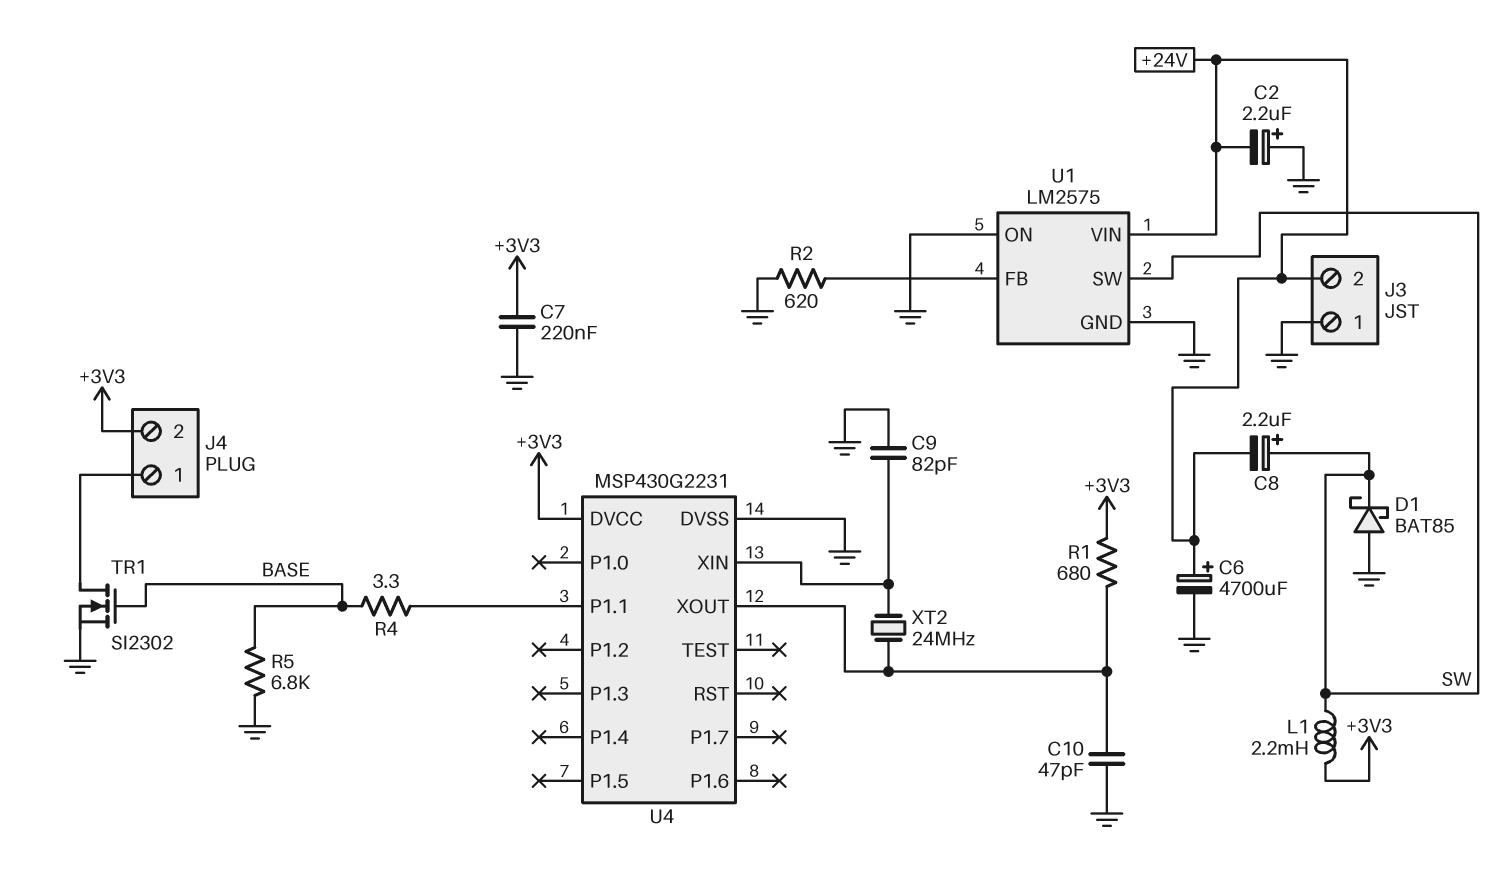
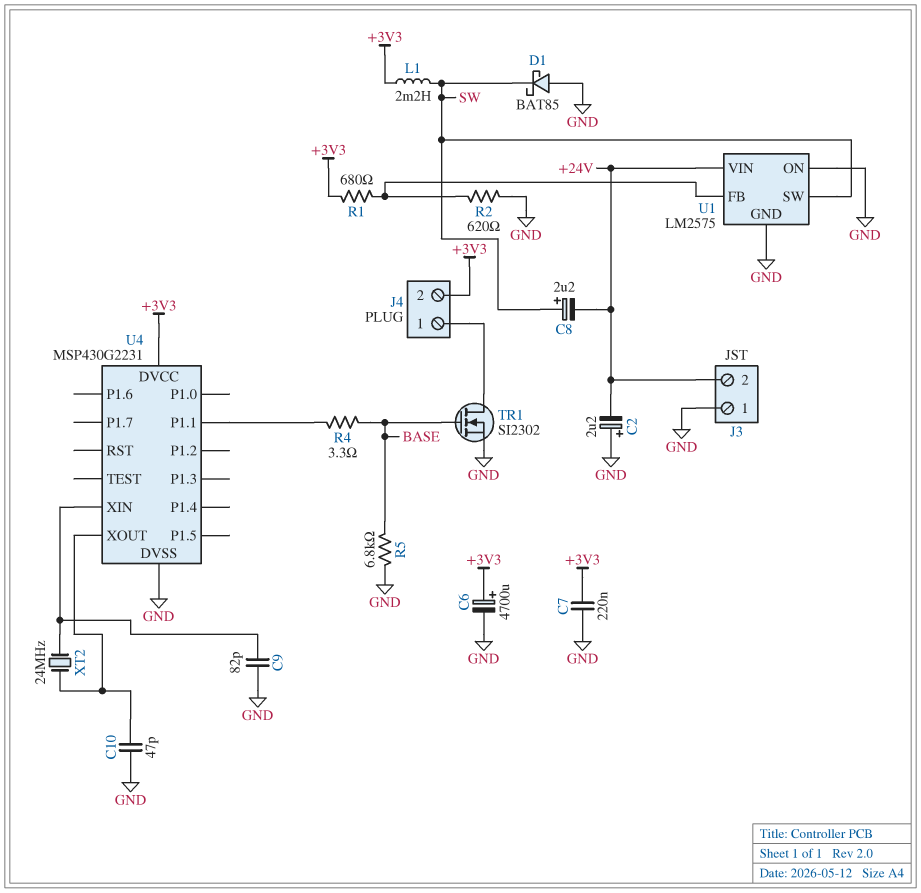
C6: 4700uF (plus +24V, minus GND) -> 4700uF (plus +3V3, minus GND)
R1: 680 (+3V3, U4/XOUT) -> 680 (+3V3, U1/FB)

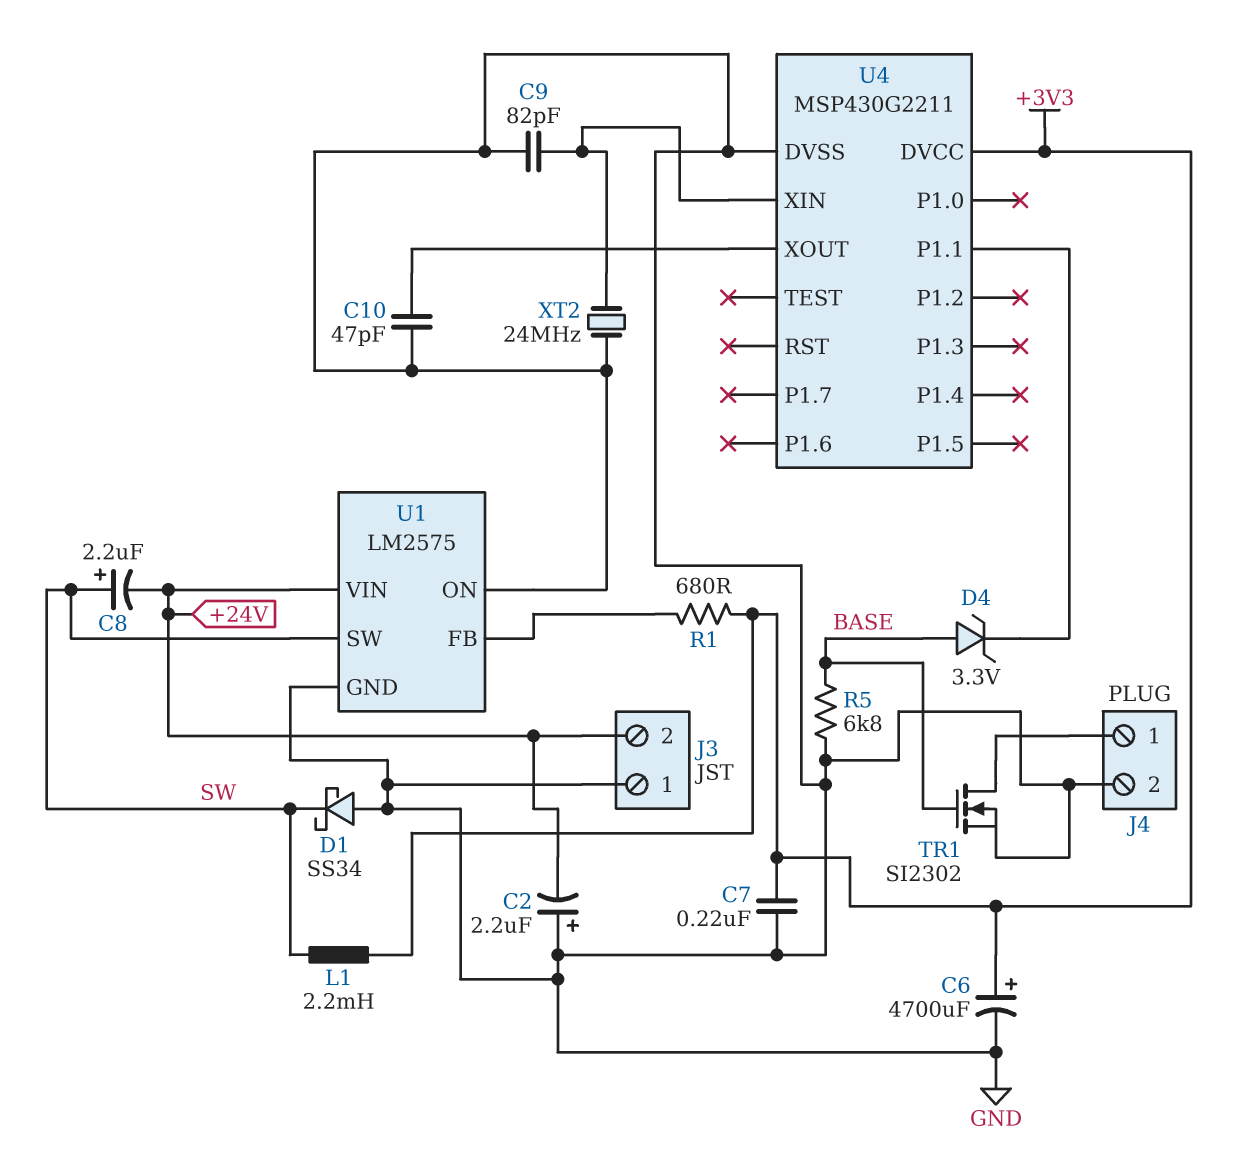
D1: schottky BAT85 (A GND, K SW) -> schottky SS34 (A GND, K SW)
D4: none -> zener 3.3V (A BASE, K U4/P1.1)
J4 pin 2: +3V3 -> GND
R2: 620 (GND, U1/FB) -> none
R4: 3.3 (BASE, U4/P1.1) -> none
U4: MSP430G2231 -> MSP430G2211
XT2: 24MHz (U4/XIN, U4/XOUT) -> 24MHz (GND, U4/XIN)

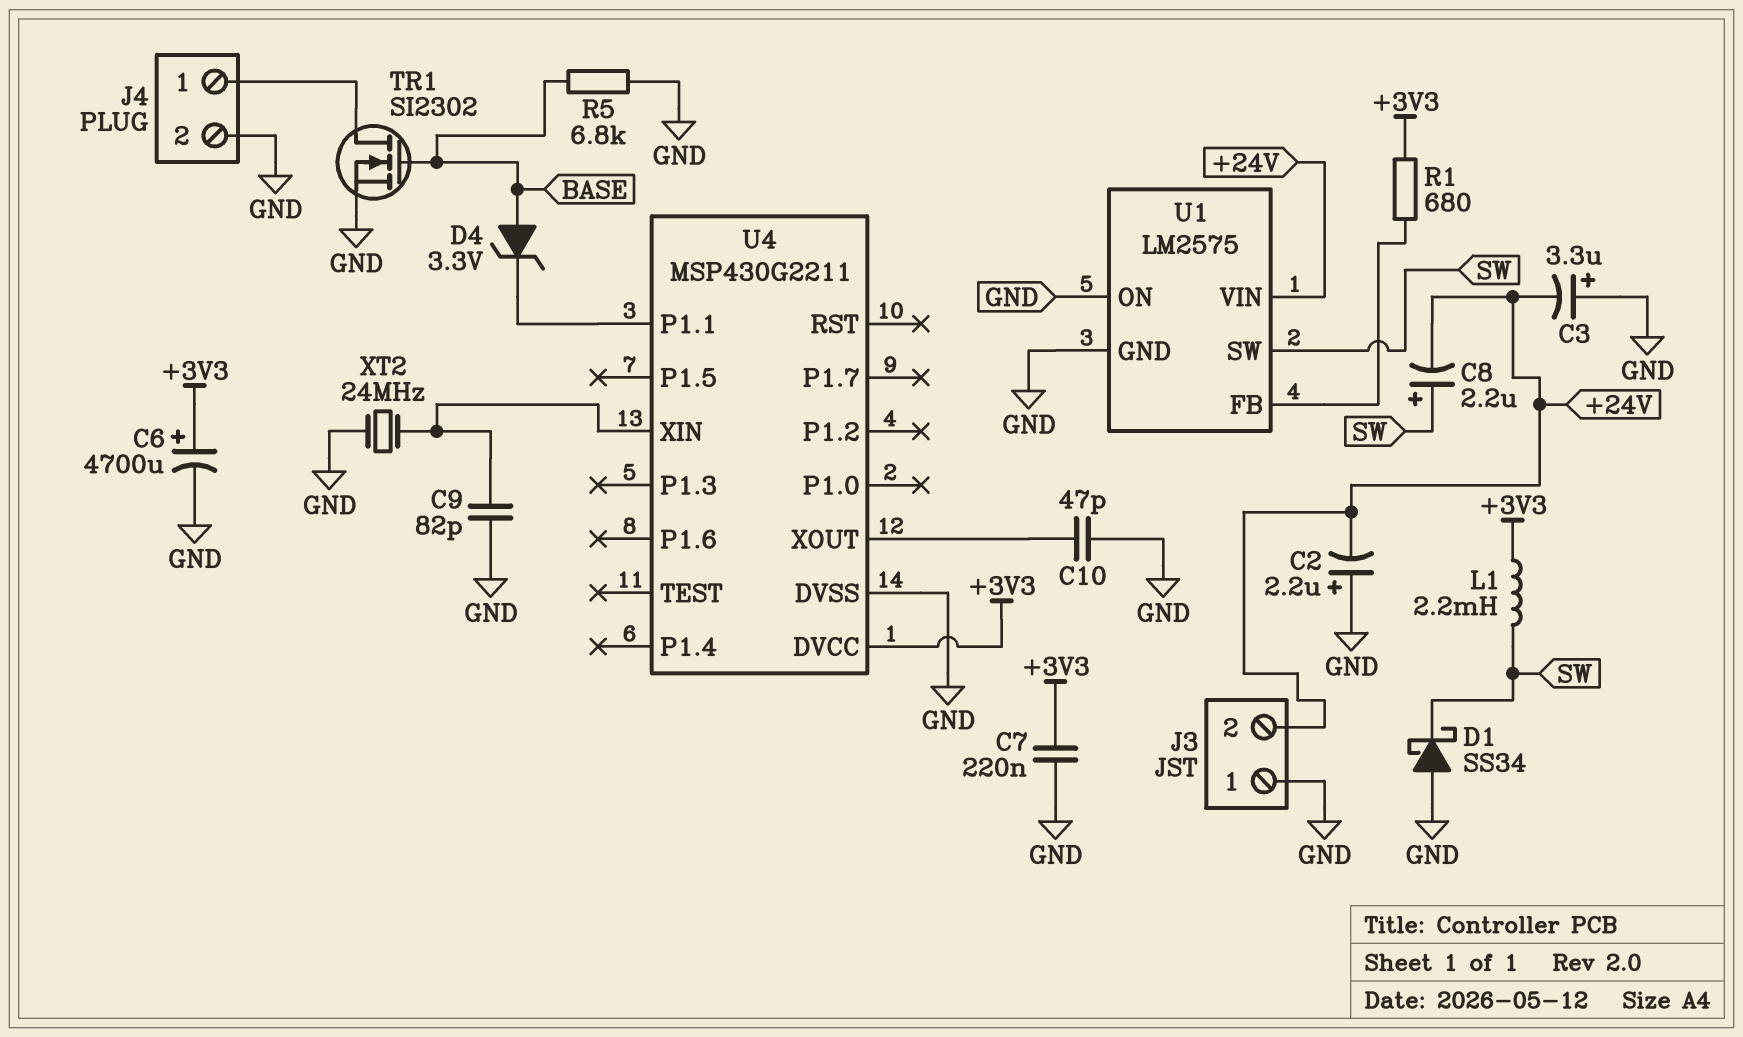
C3: none -> 3.3uF (plus GND, minus +24V)

